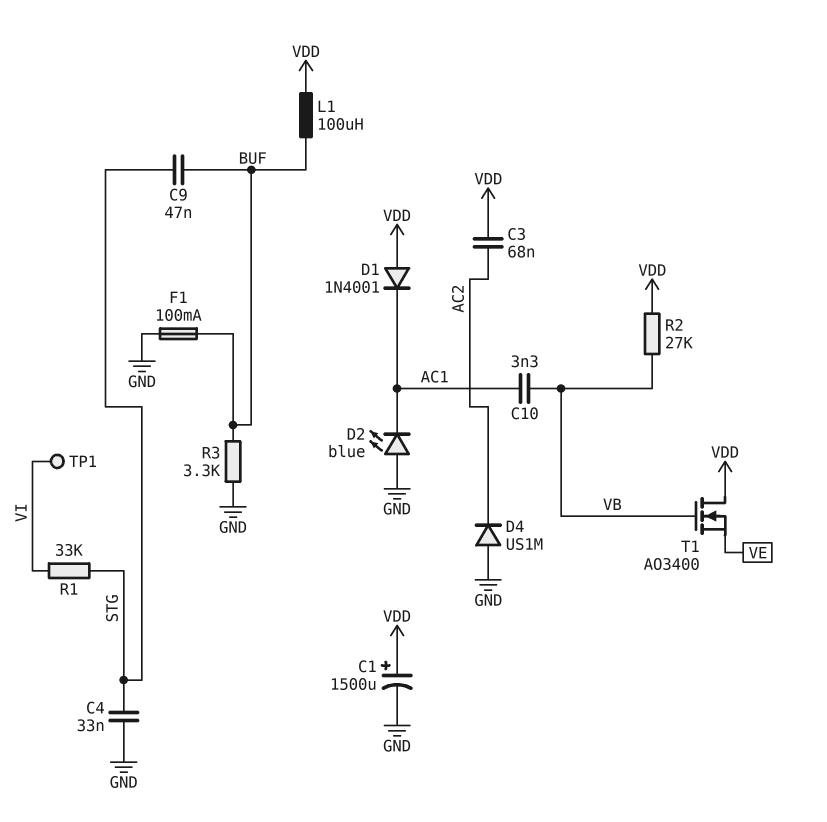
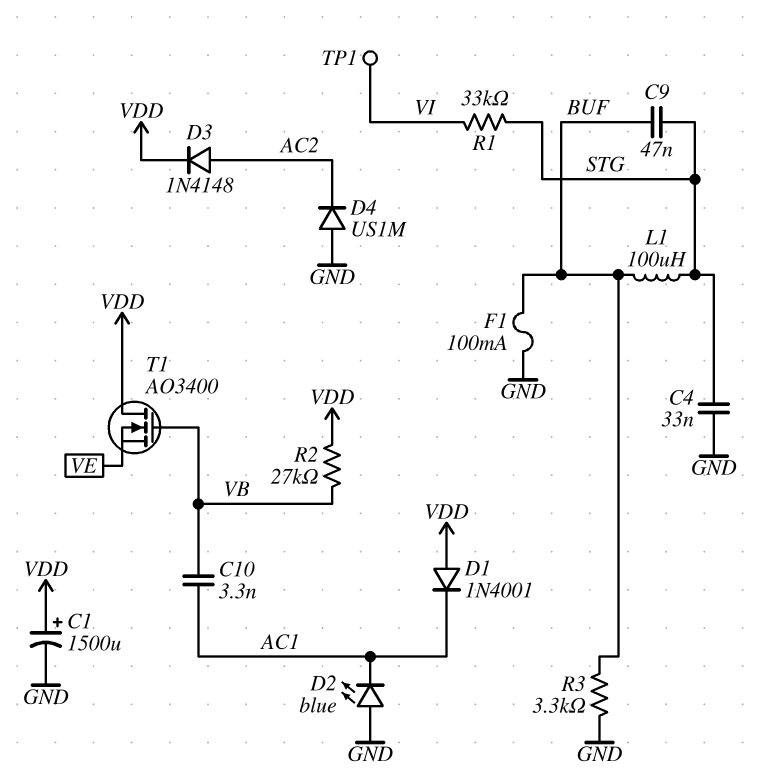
C3: 68nF (AC2, VDD) -> none
D3: none -> diode 1N4148 (A AC2, K VDD)
L1: 100uH (BUF, VDD) -> 100uH (BUF, STG)

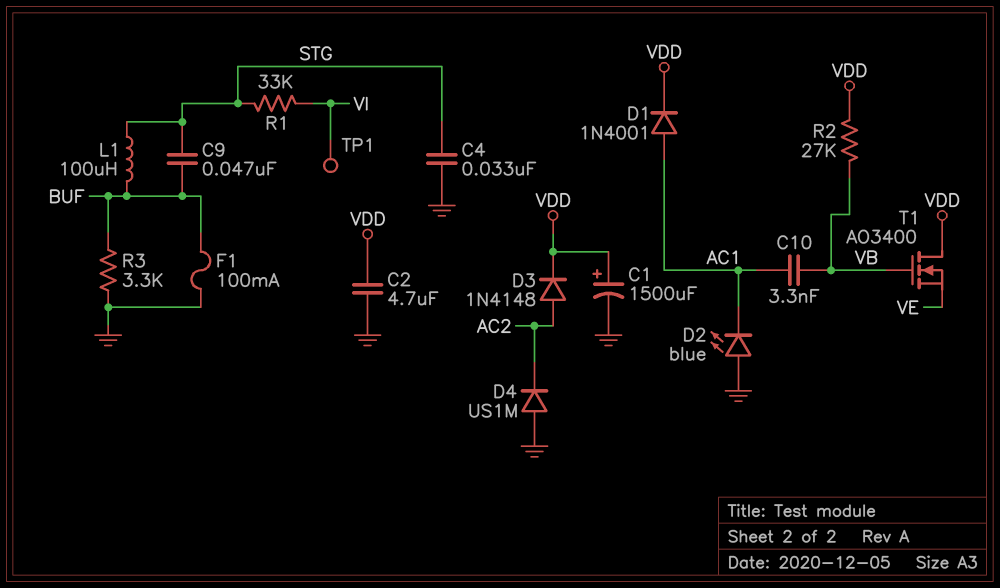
C2: none -> 4.7uF (GND, VDD)
D1: diode 1N4001 (A VDD, K AC1) -> diode 1N4001 (A AC1, K VDD)

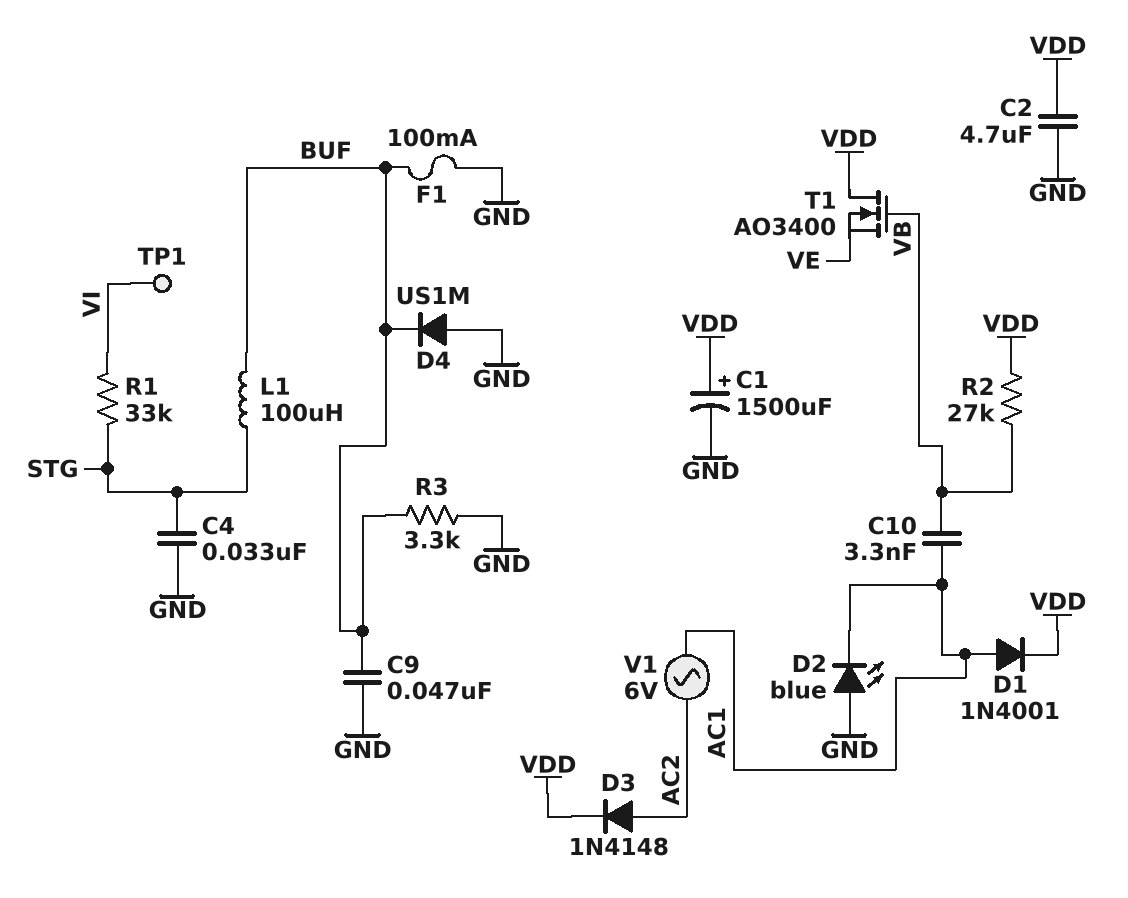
C9: 47nF (BUF, STG) -> 47nF (BUF, GND)
D4: diode US1M (A GND, K AC2) -> diode US1M (A GND, K BUF)
V1: none -> AC 6V (AC1, AC2)

